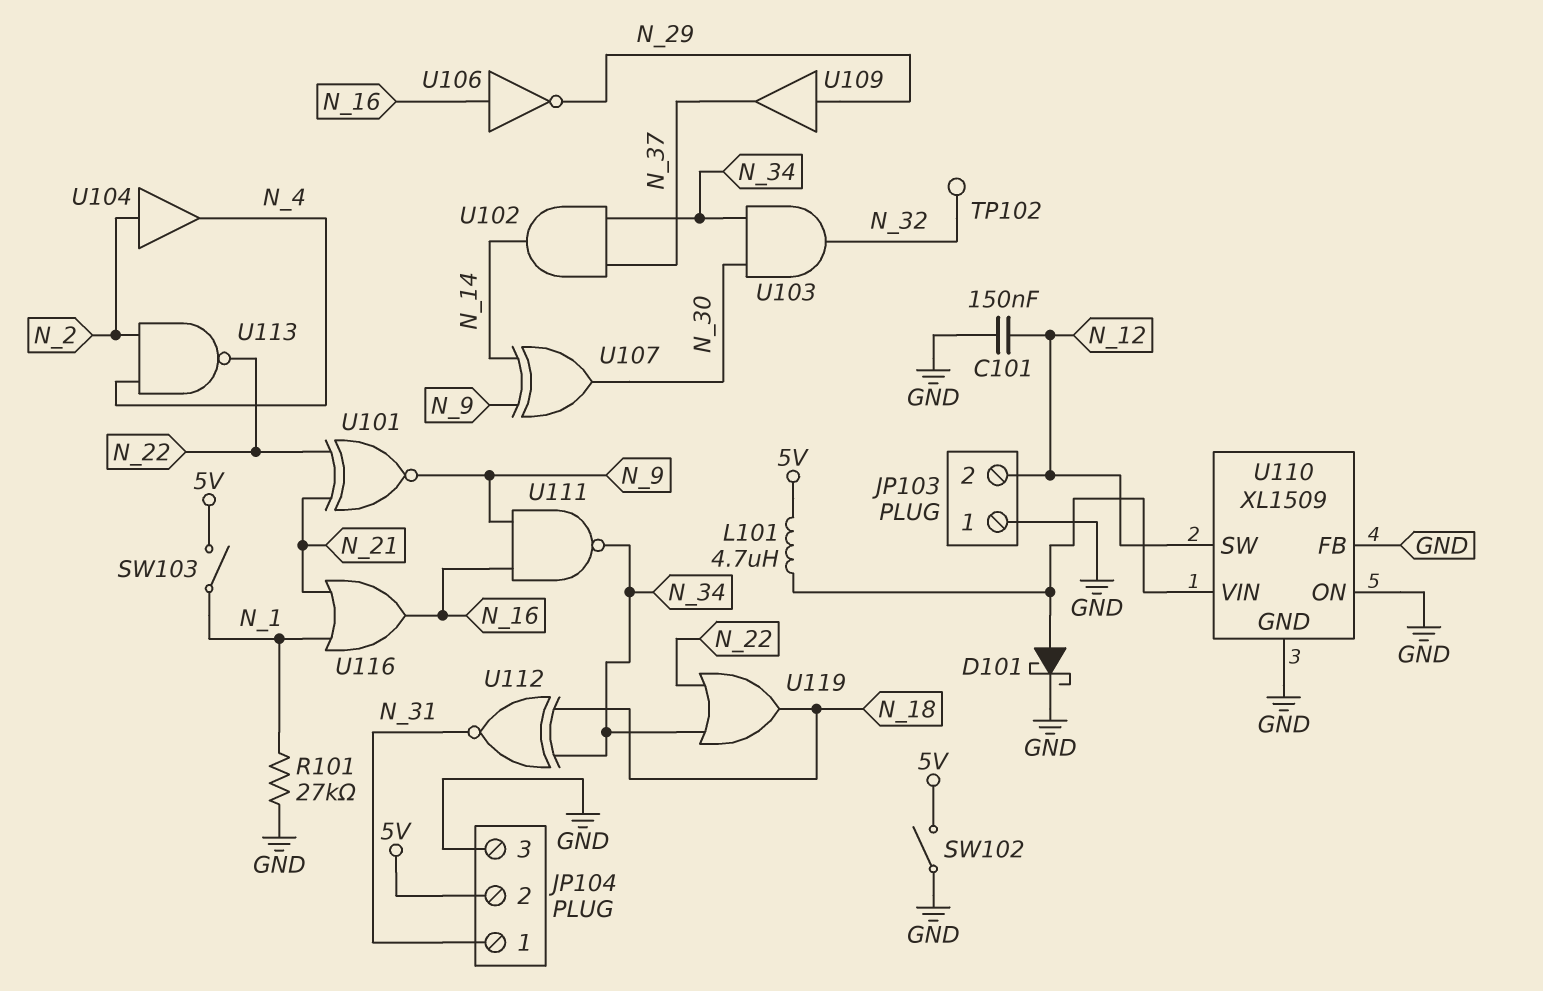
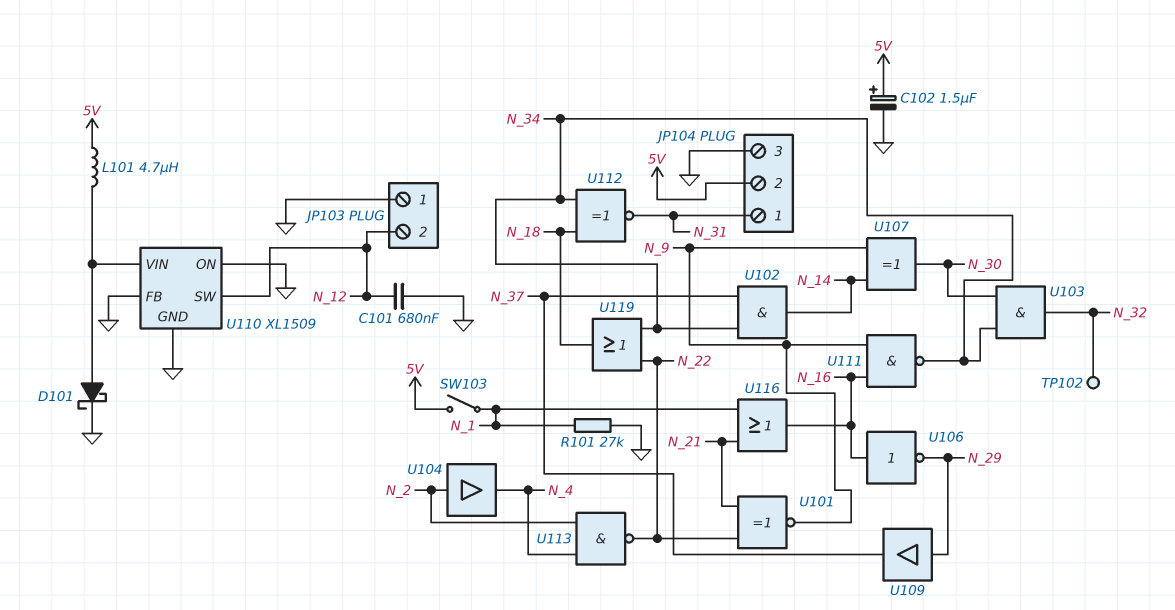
C101: 150nF (GND, N_12) -> 680nF (GND, N_12)
C102: none -> 1.5uF (plus 5V, minus GND)
SW102: switch (5V, GND) -> none

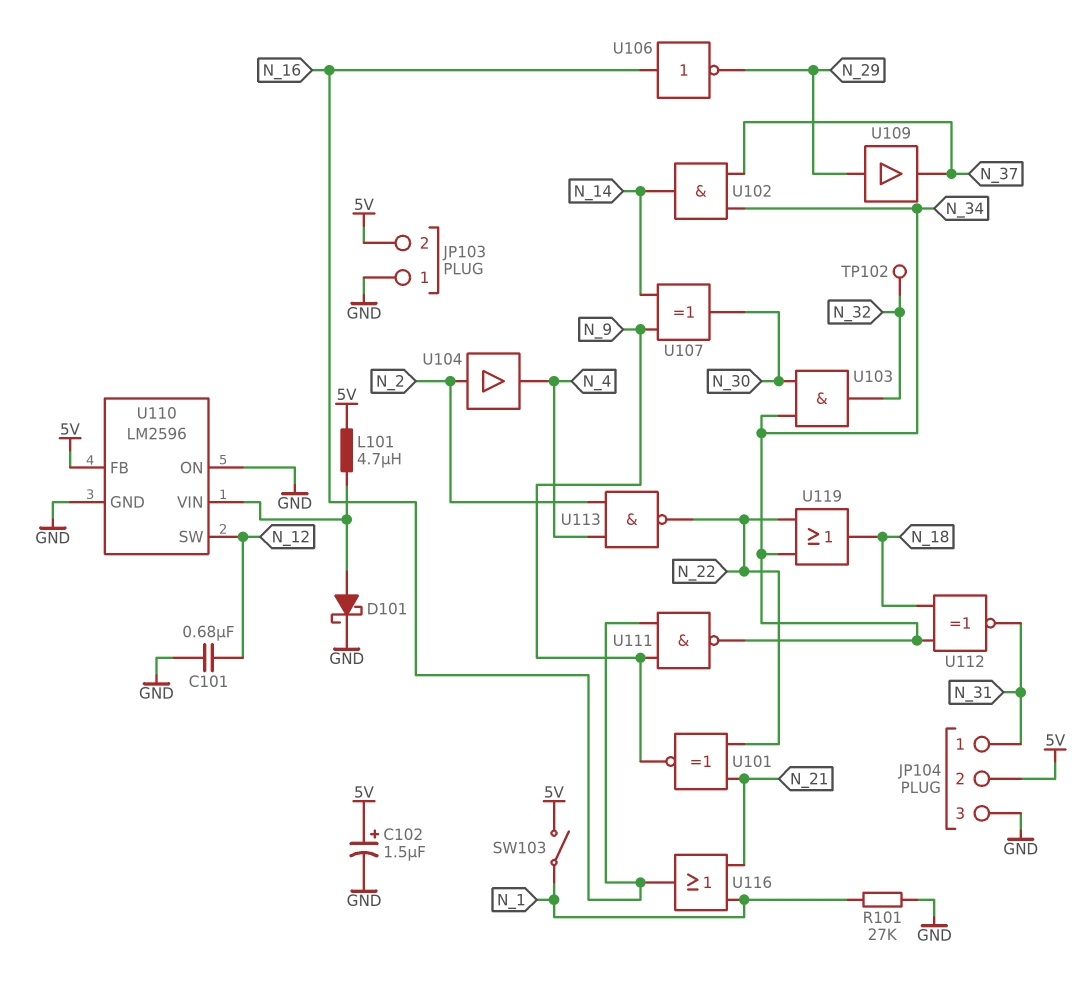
JP103 pin 2: N_12 -> 5V
U110: XL1509 -> LM2596
U110 pin FB: GND -> 5V

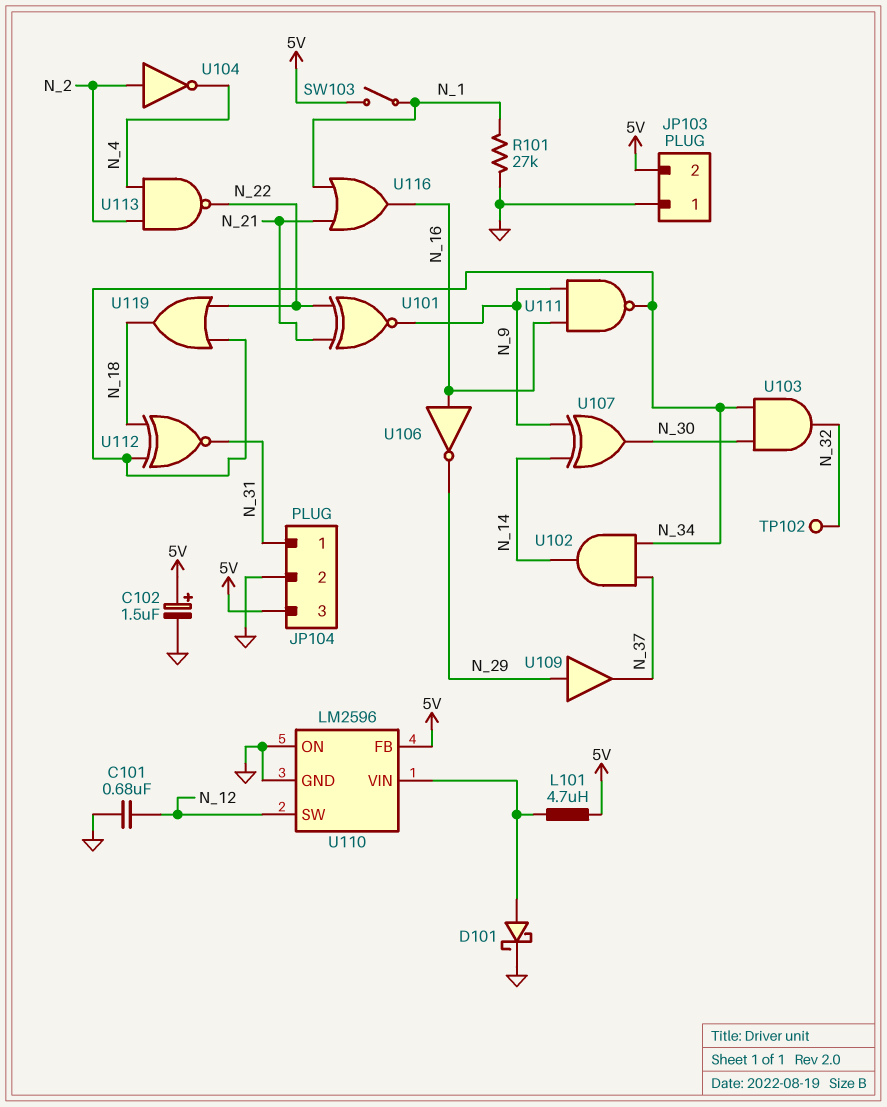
JP104 pin 2: 5V -> GND
JP104 pin 3: GND -> 5V
U104: buffer (in N_2, out N_4) -> NOT (in N_2, out N_4)

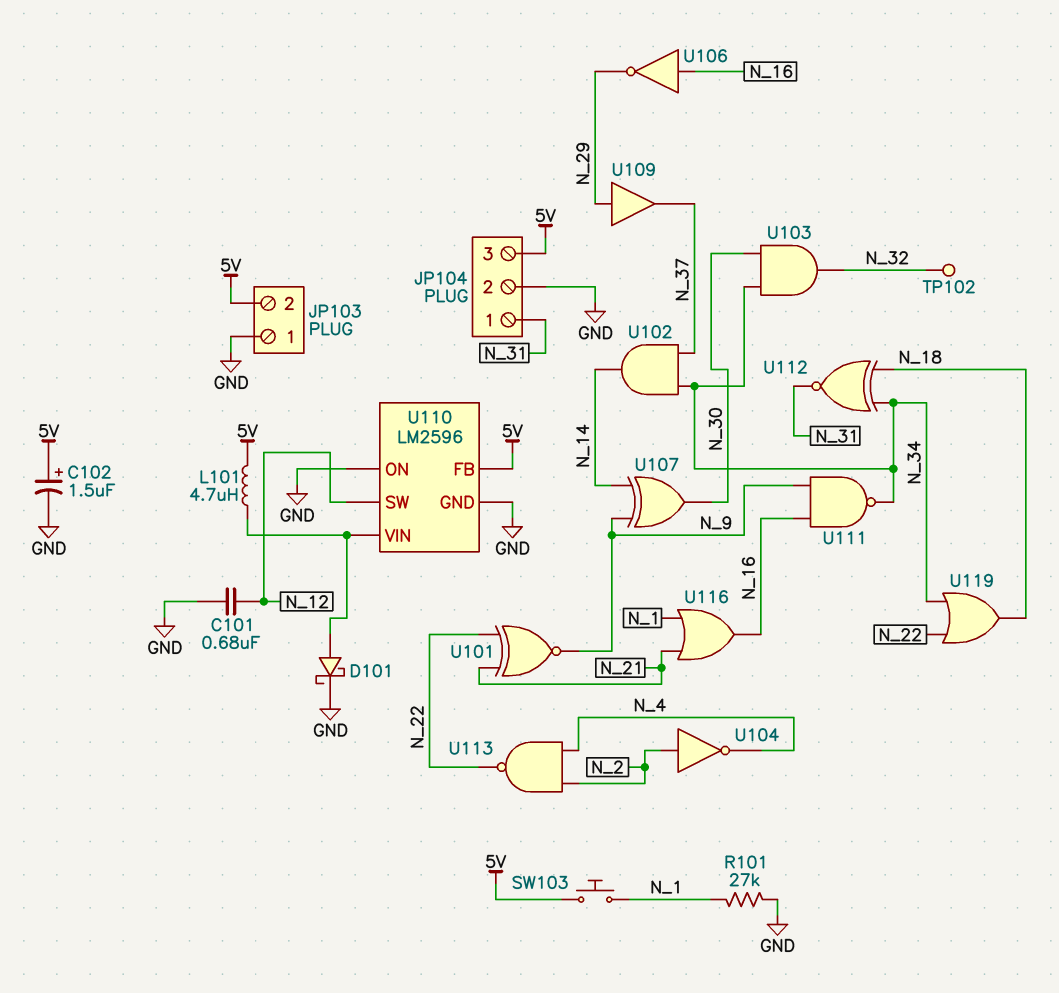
SW103: switch (5V, N_1) -> button (5V, N_1)

